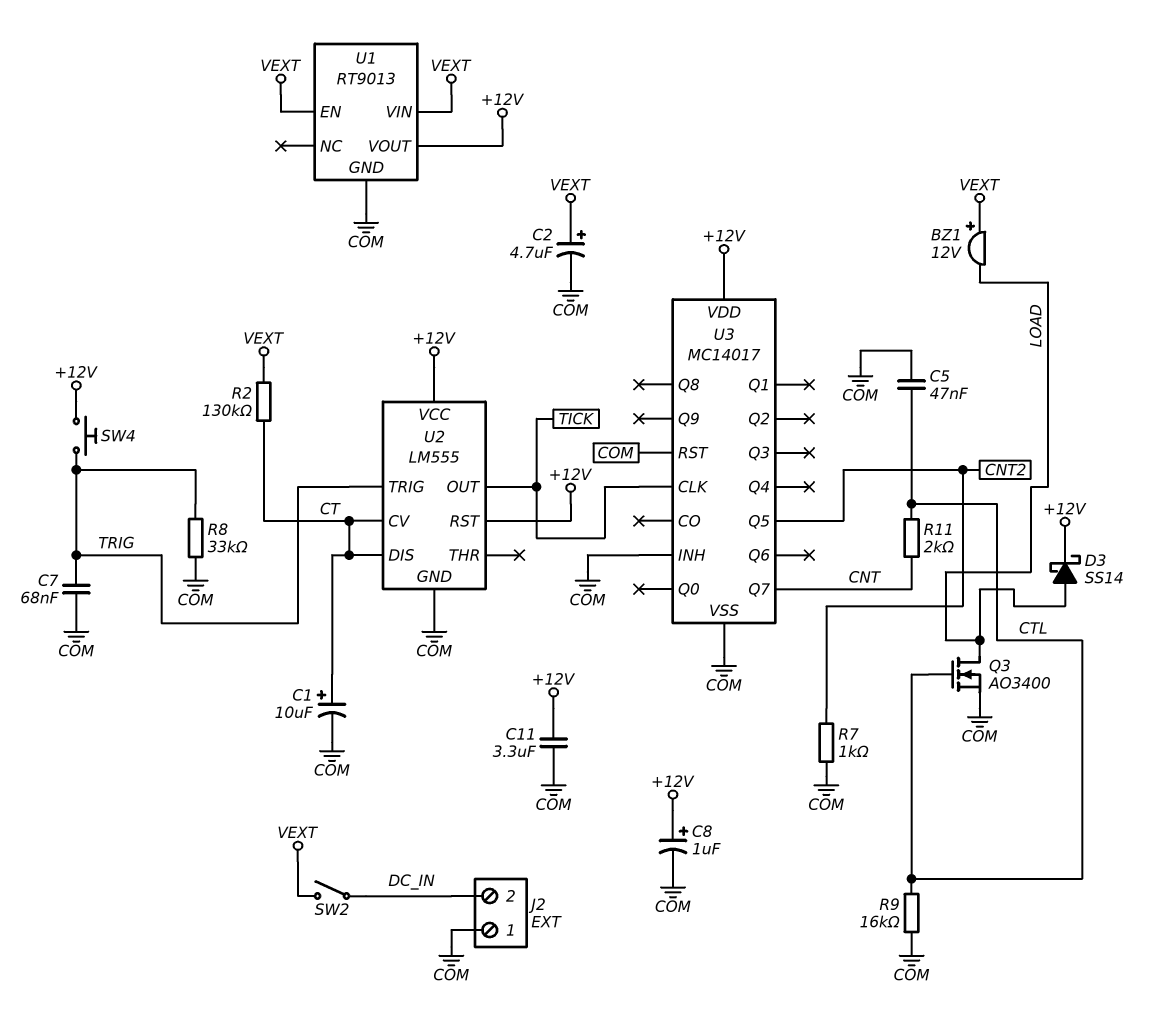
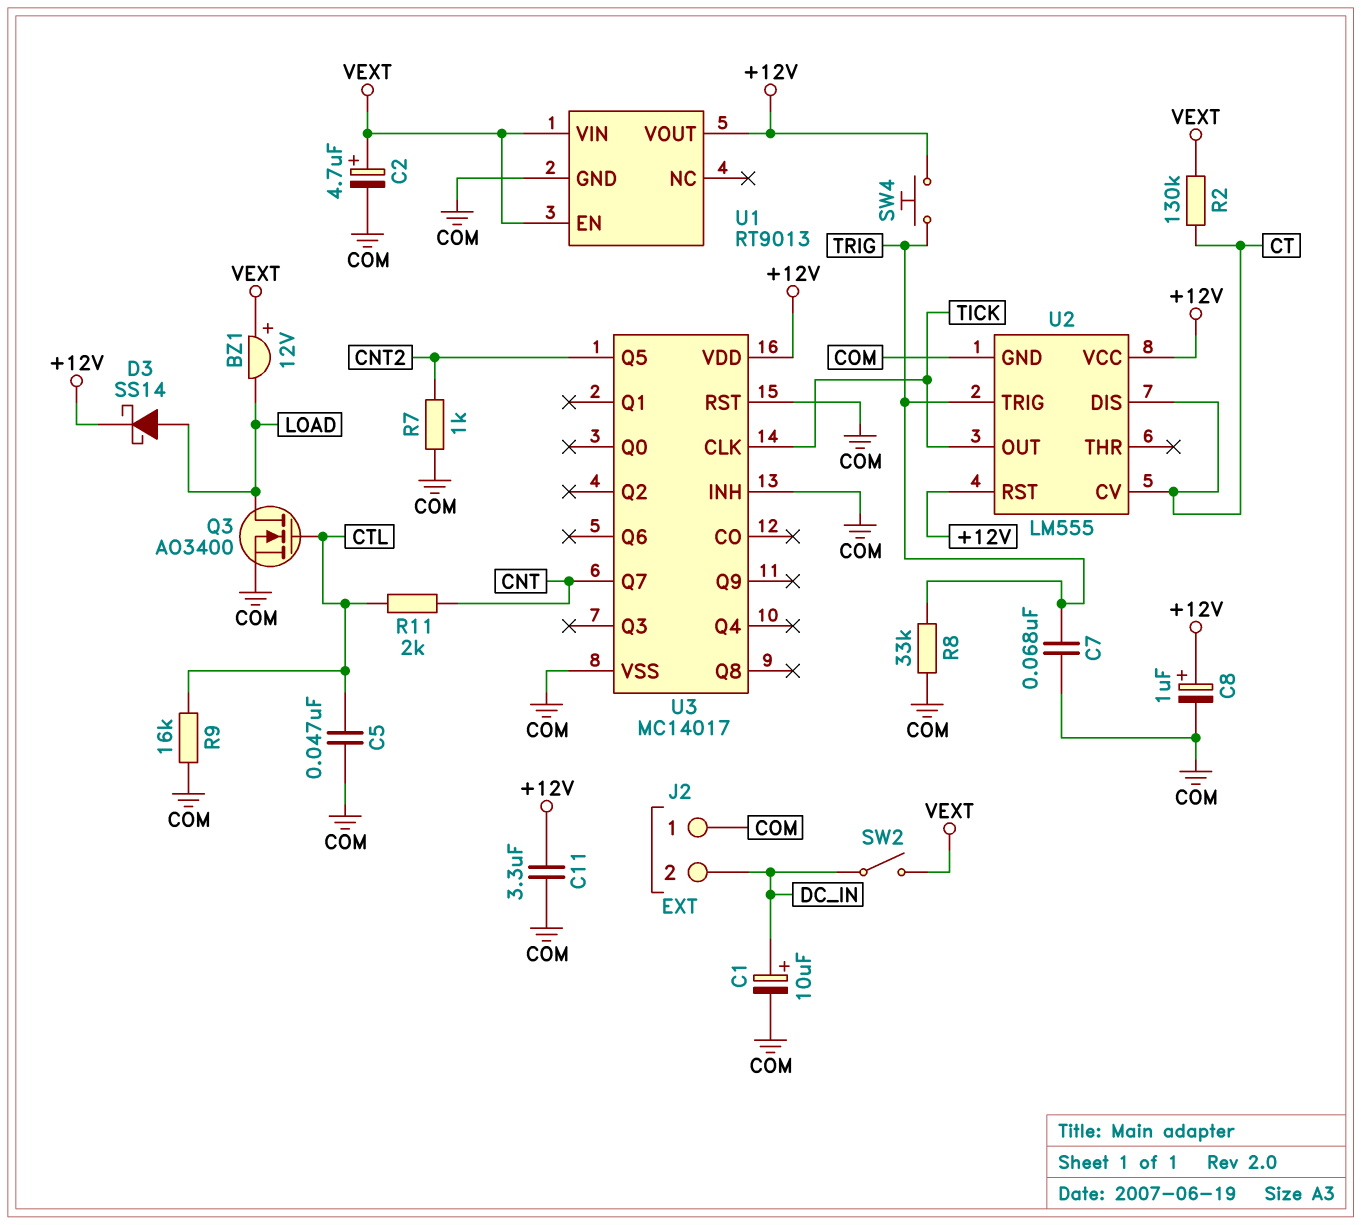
C1: 10uF (plus CT, minus COM) -> 10uF (plus DC_IN, minus COM)

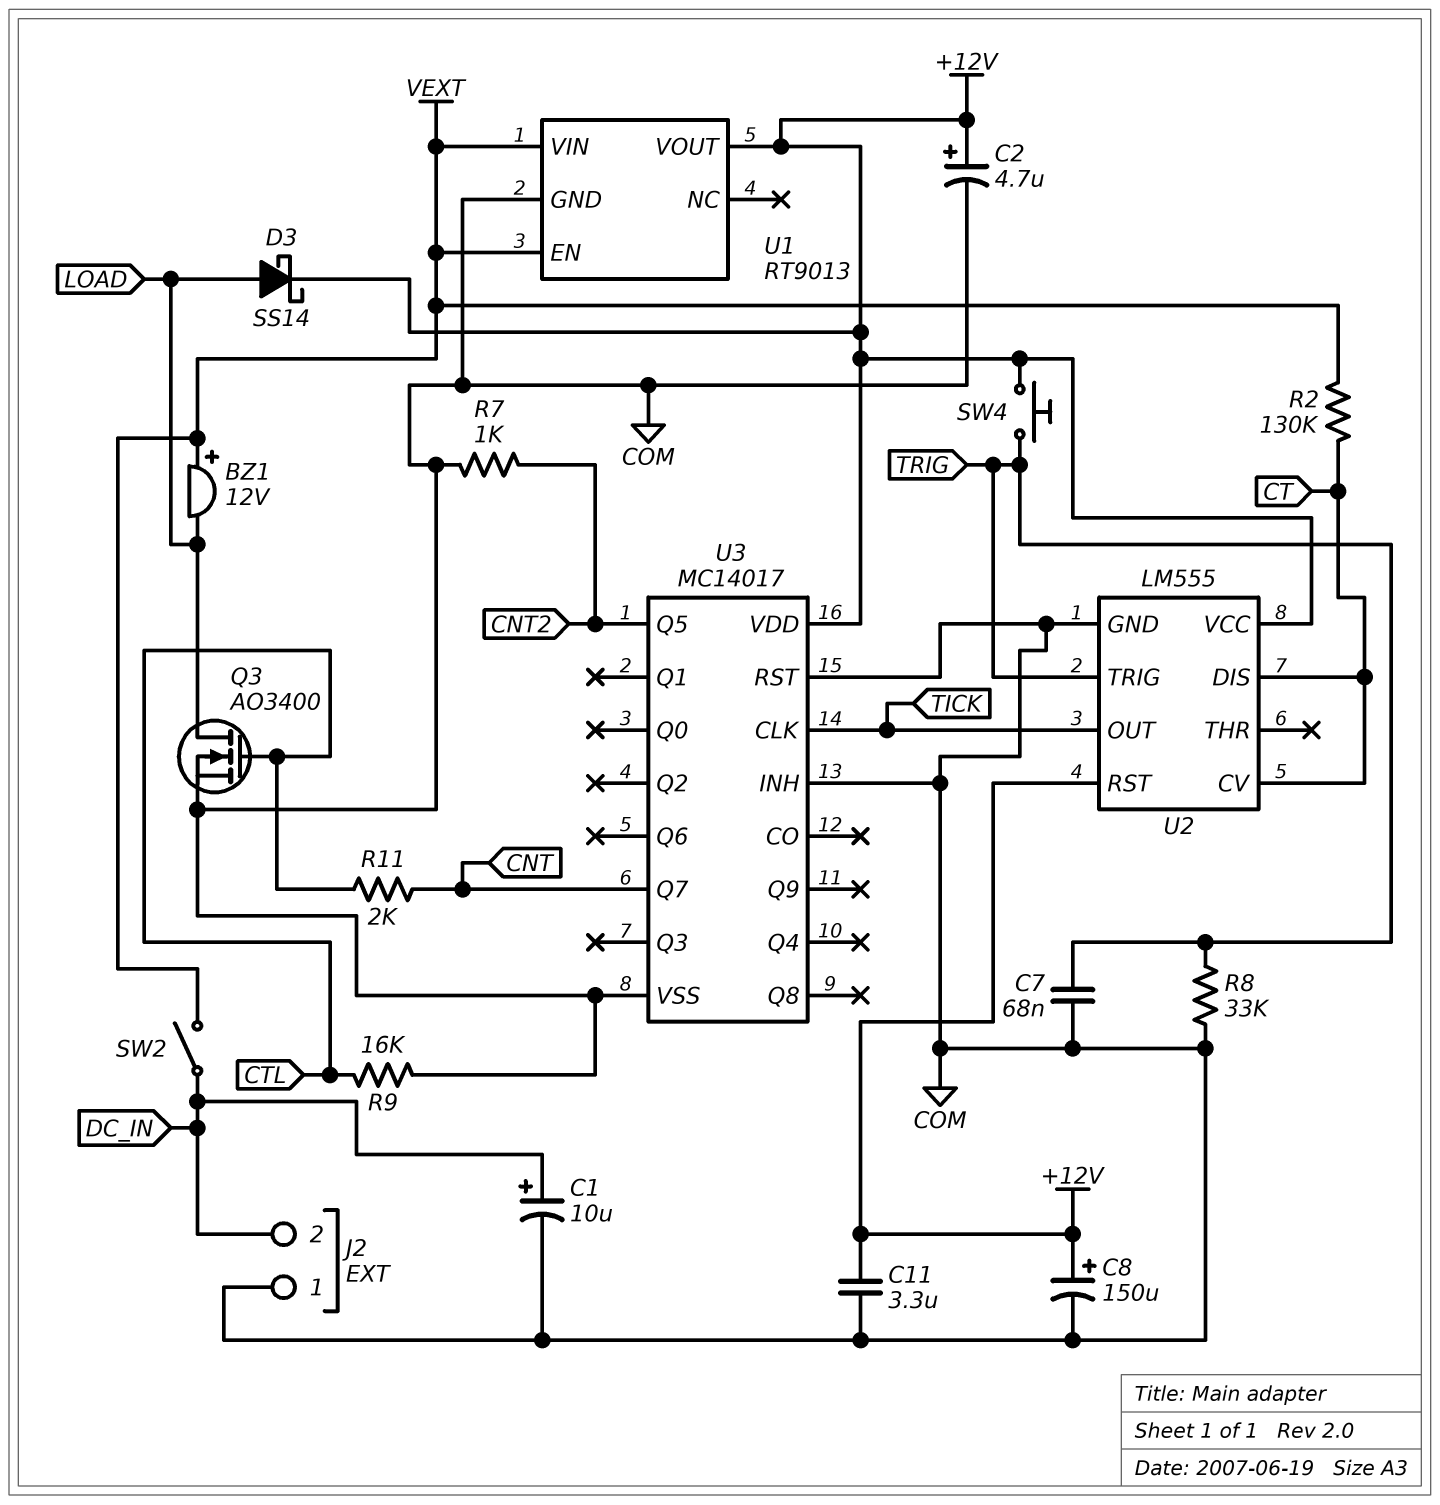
C2: 4.7uF (plus VEXT, minus COM) -> 4.7uF (plus +12V, minus COM)
C5: 47nF (COM, CTL) -> none
C8: 1uF (plus +12V, minus COM) -> 150uF (plus +12V, minus COM)

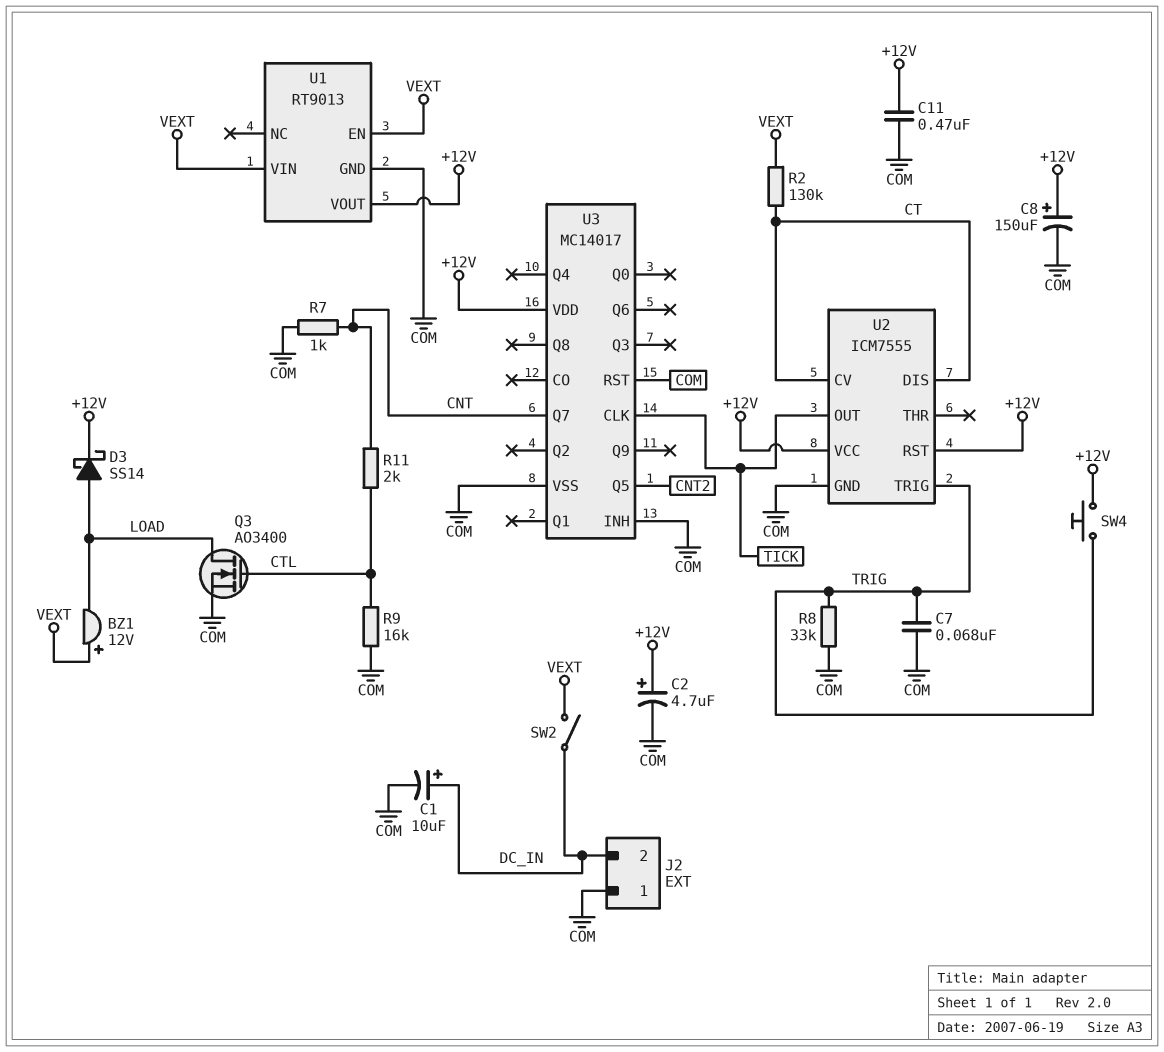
C11: 3.3uF (+12V, COM) -> 470nF (+12V, COM)
R7: 1k (CNT2, COM) -> 1k (CNT, COM)
U2: LM555 -> ICM7555

